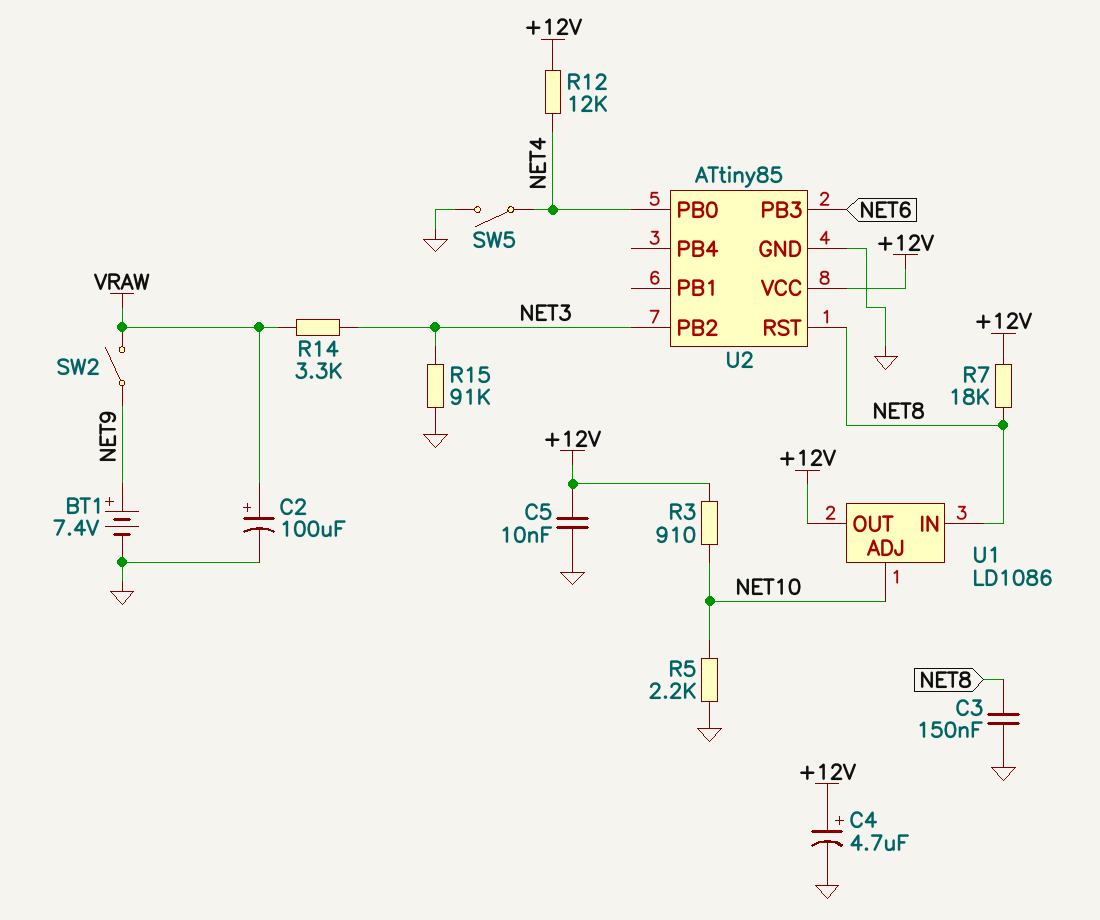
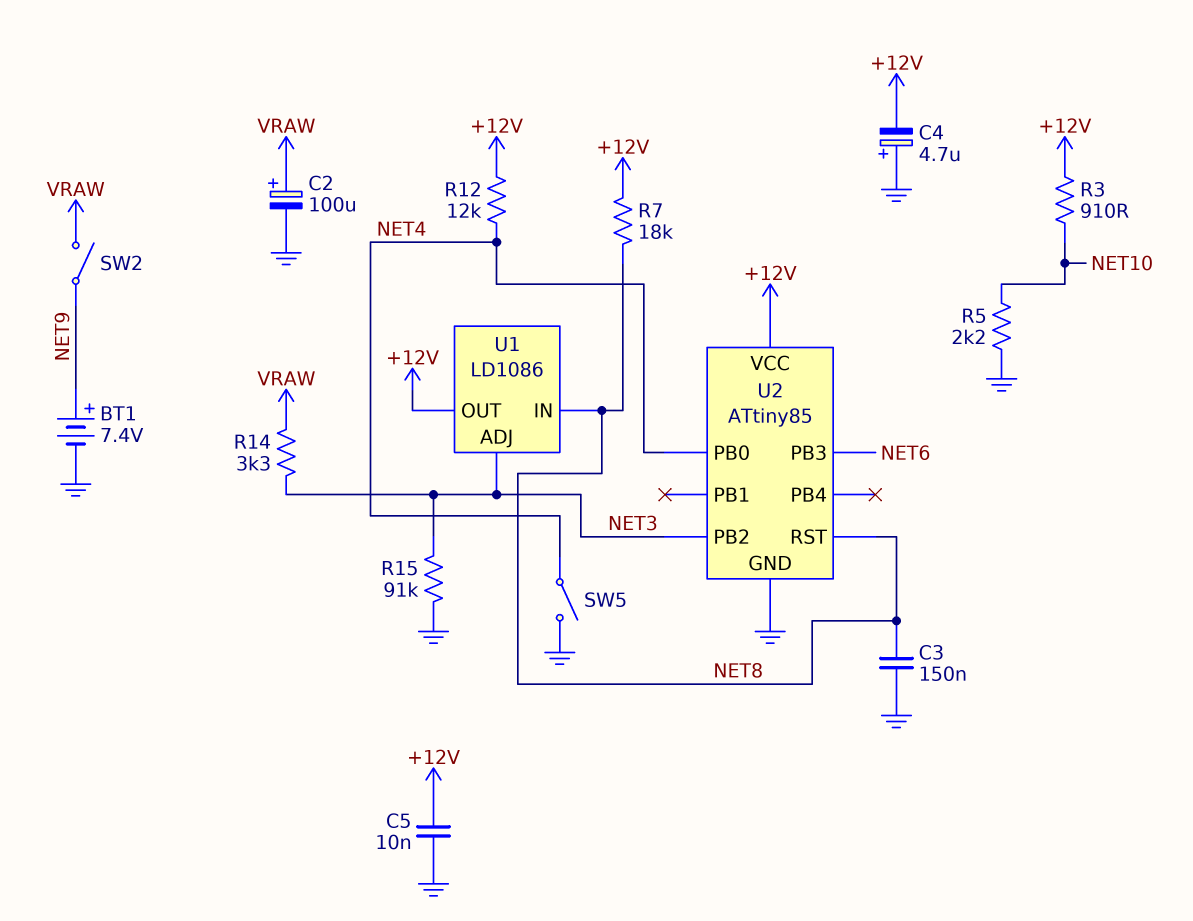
C4: 4.7uF (plus +12V, minus GND) -> 4.7uF (plus GND, minus +12V)
U1 pin ADJ: NET10 -> NET3

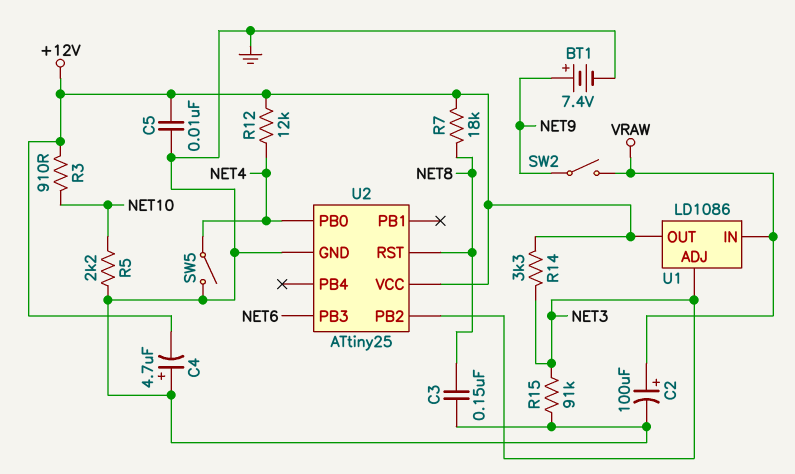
R14: 3.3k (NET3, VRAW) -> 3.3k (+12V, NET3)
U1 pin IN: NET8 -> VRAW
U2: ATtiny85 -> ATtiny25

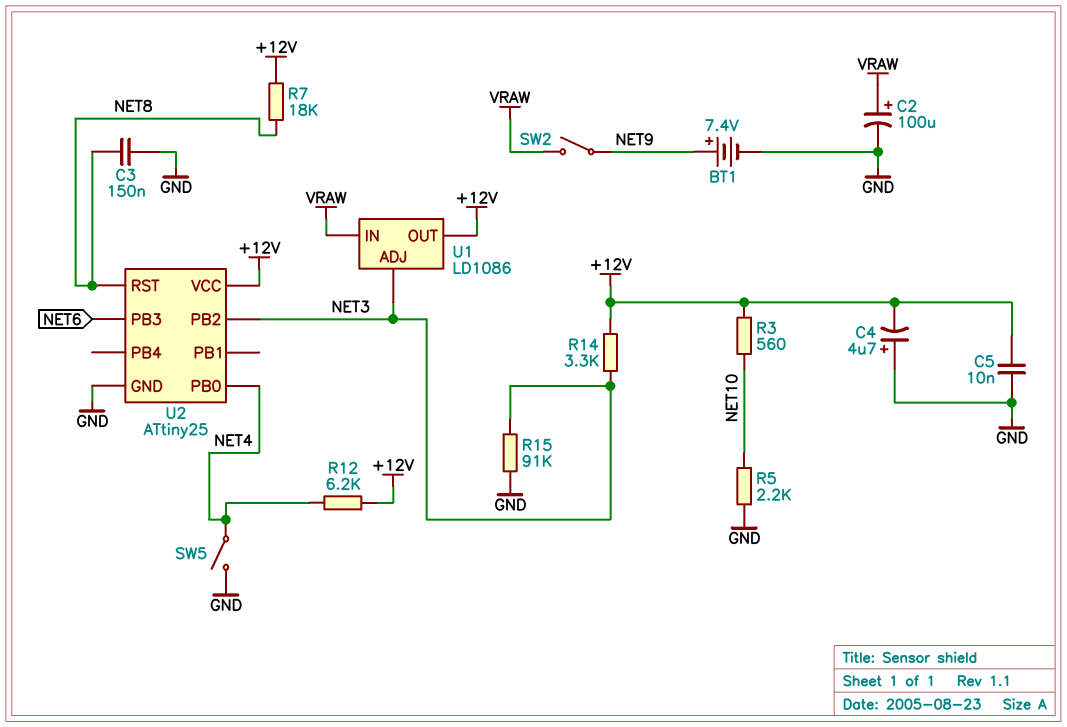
R3: 910 (+12V, NET10) -> 560 (+12V, NET10)
R12: 12k (+12V, NET4) -> 6.2k (+12V, NET4)

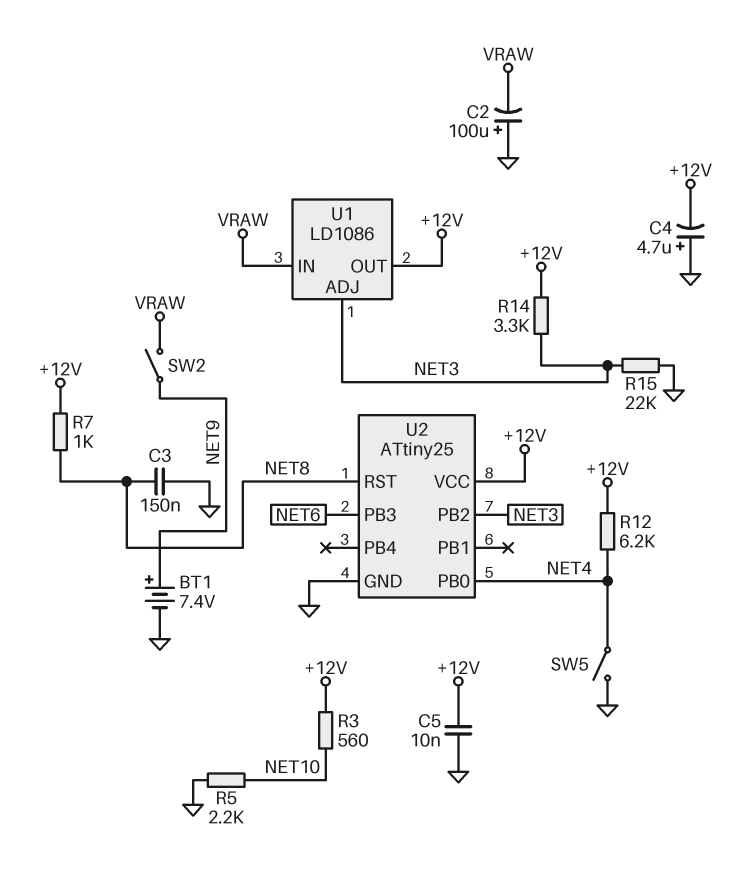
C2: 100uF (plus VRAW, minus GND) -> 100uF (plus GND, minus VRAW)
R7: 18k (+12V, NET8) -> 1k (+12V, NET8)
R15: 91k (GND, NET3) -> 22k (GND, NET3)

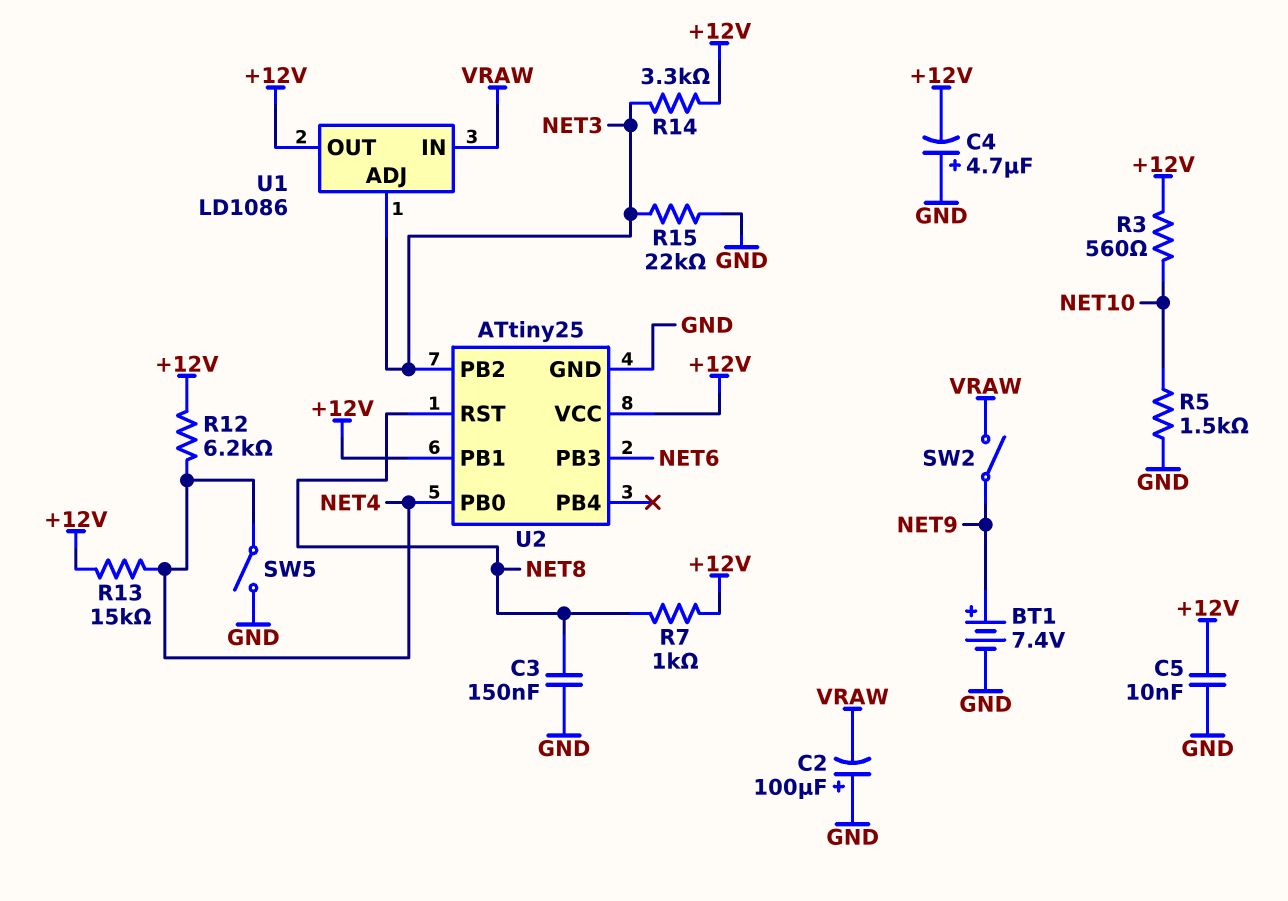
R5: 2.2k (GND, NET10) -> 1.5k (GND, NET10)
R13: none -> 15k (+12V, NET4)
U2 pin PB1: none -> +12V

